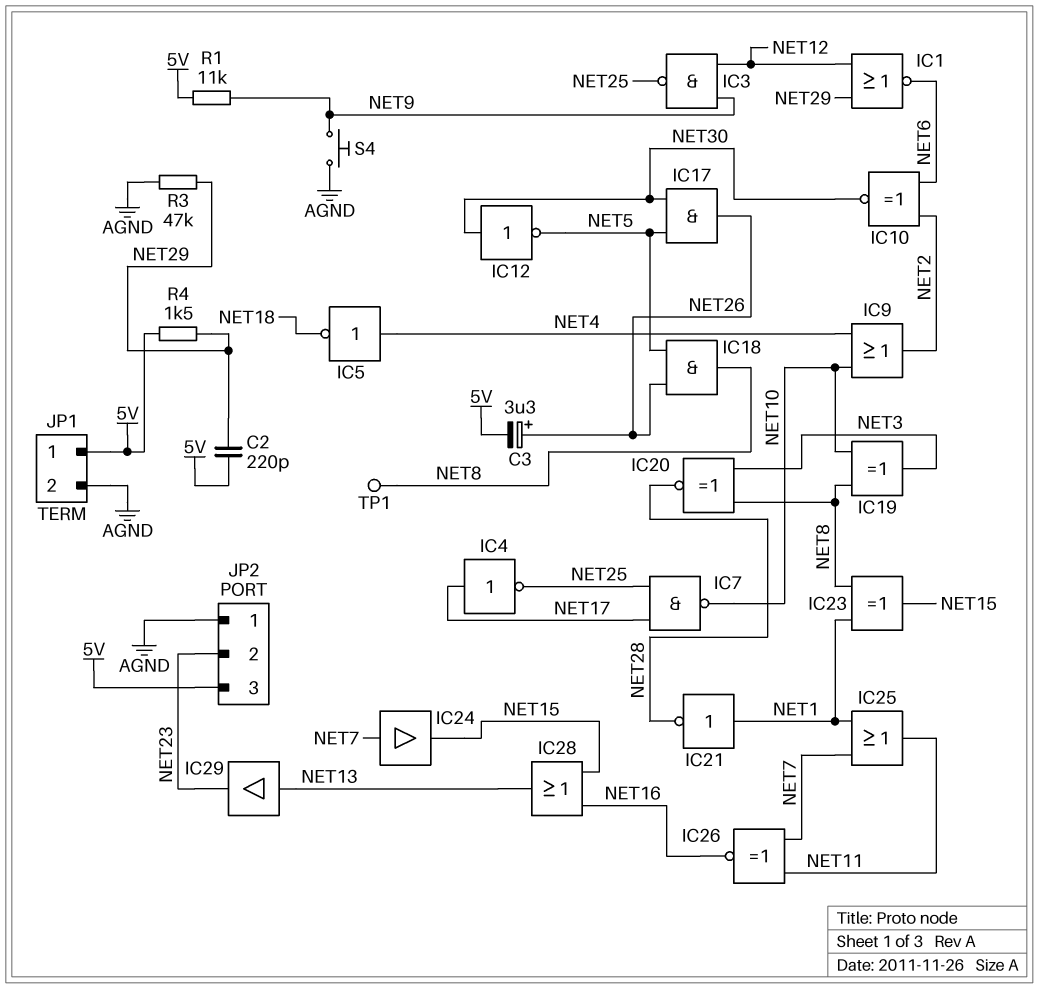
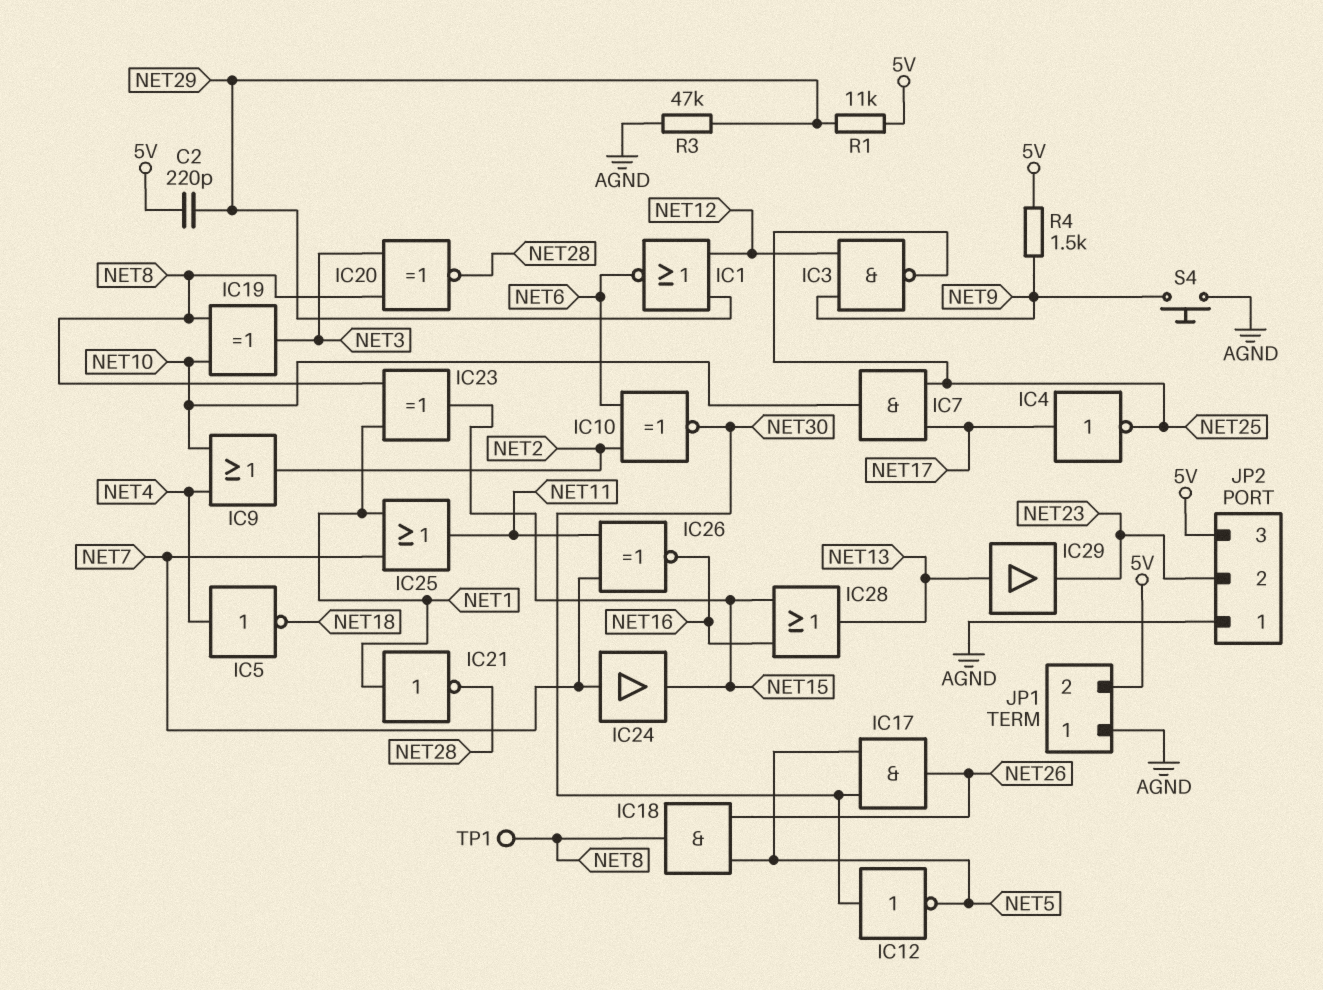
C3: 3.3uF (plus NET26, minus 5V) -> none
IC7: NAND (in NET17, in NET25, out NET10) -> AND (in NET17, in NET25, out NET10)
JP1 pin 1: 5V -> AGND
JP1 pin 2: AGND -> 5V
R1: 11k (5V, NET9) -> 11k (5V, NET29)
R4: 1.5k (5V, NET29) -> 1.5k (5V, NET9)

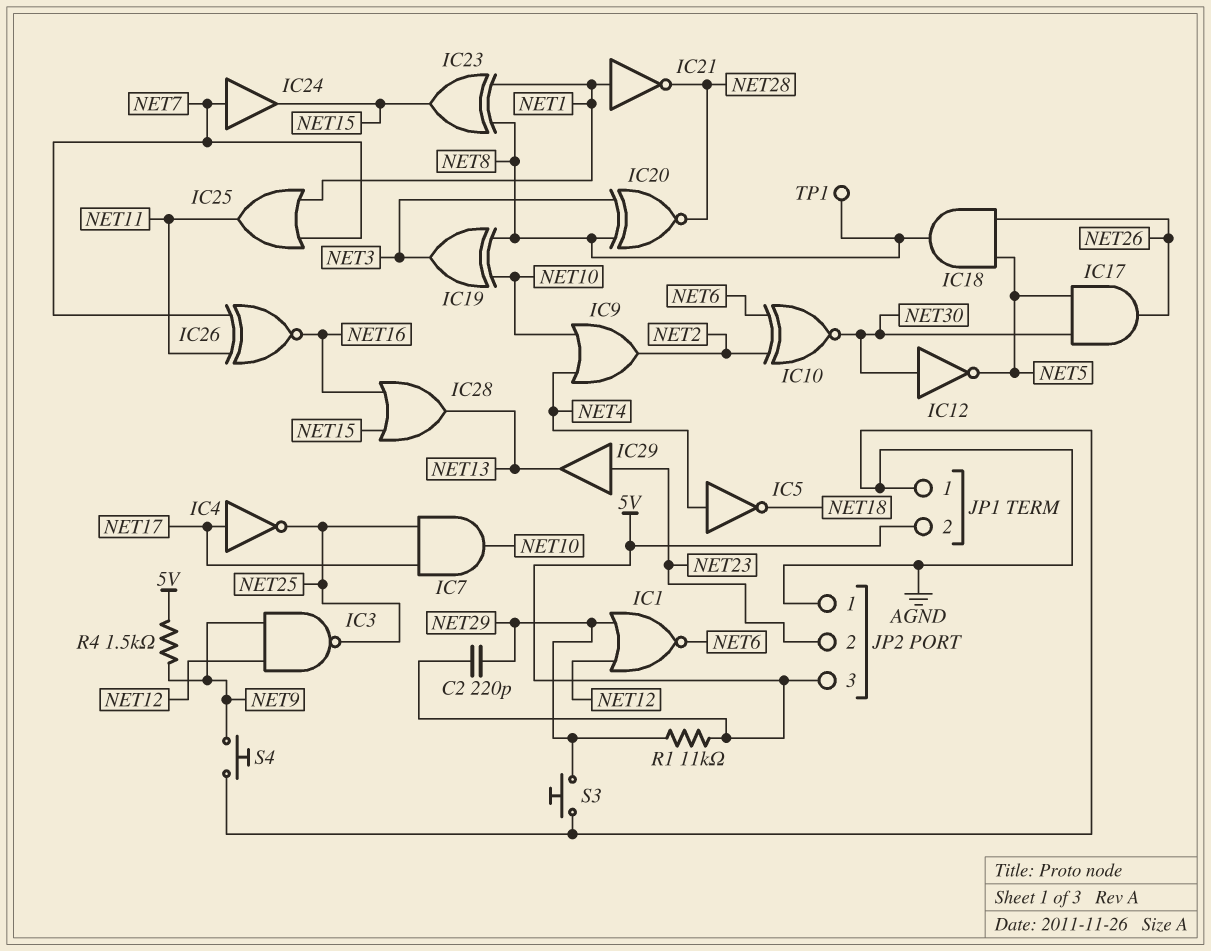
IC29: buffer (in NET13, out NET23) -> buffer (in NET23, out NET13)
R3: 47k (AGND, NET29) -> none
S3: none -> button (AGND, NET29)

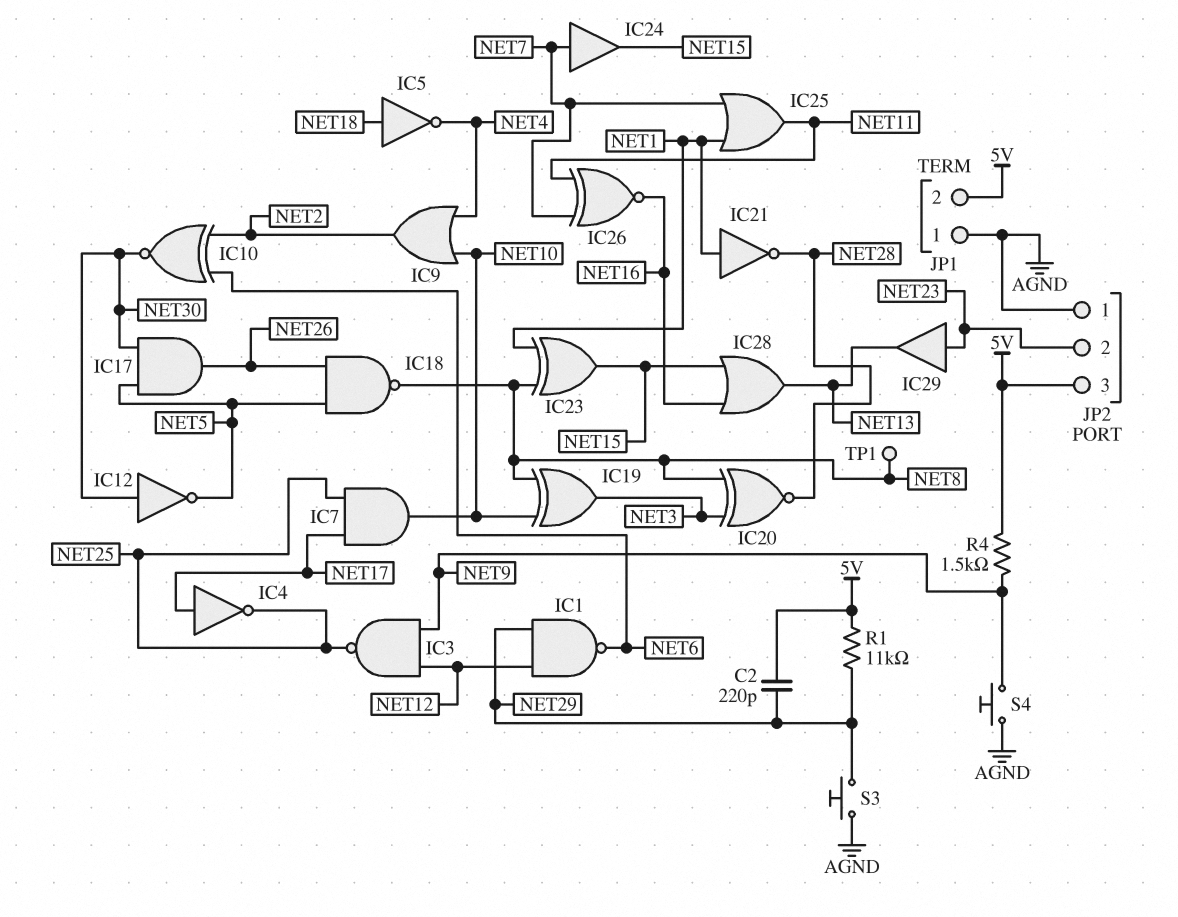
IC1: NOR (in NET12, in NET29, out NET6) -> NAND (in NET12, in NET29, out NET6)
IC5: NOT (in NET4, out NET18) -> NOT (in NET18, out NET4)
IC18: AND (in NET5, in NET26, out NET8) -> NAND (in NET5, in NET26, out NET8)

